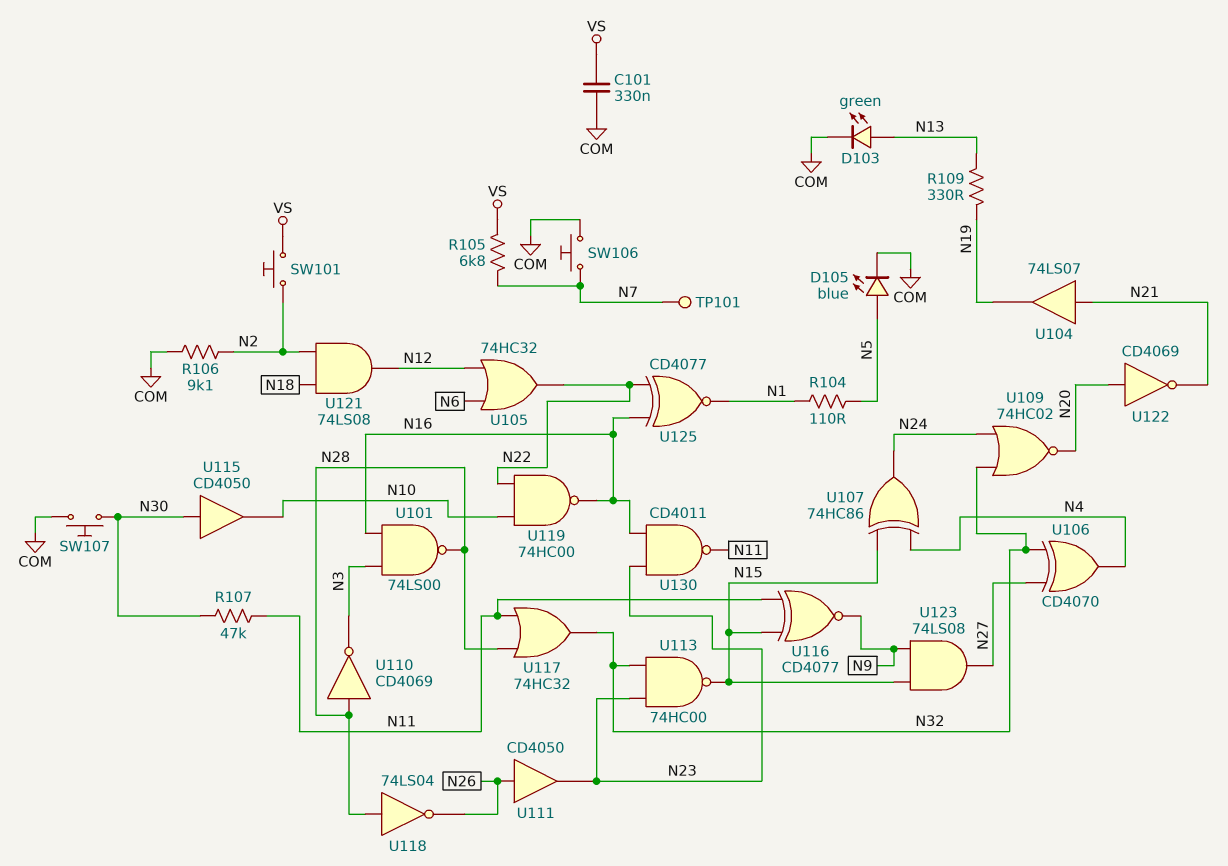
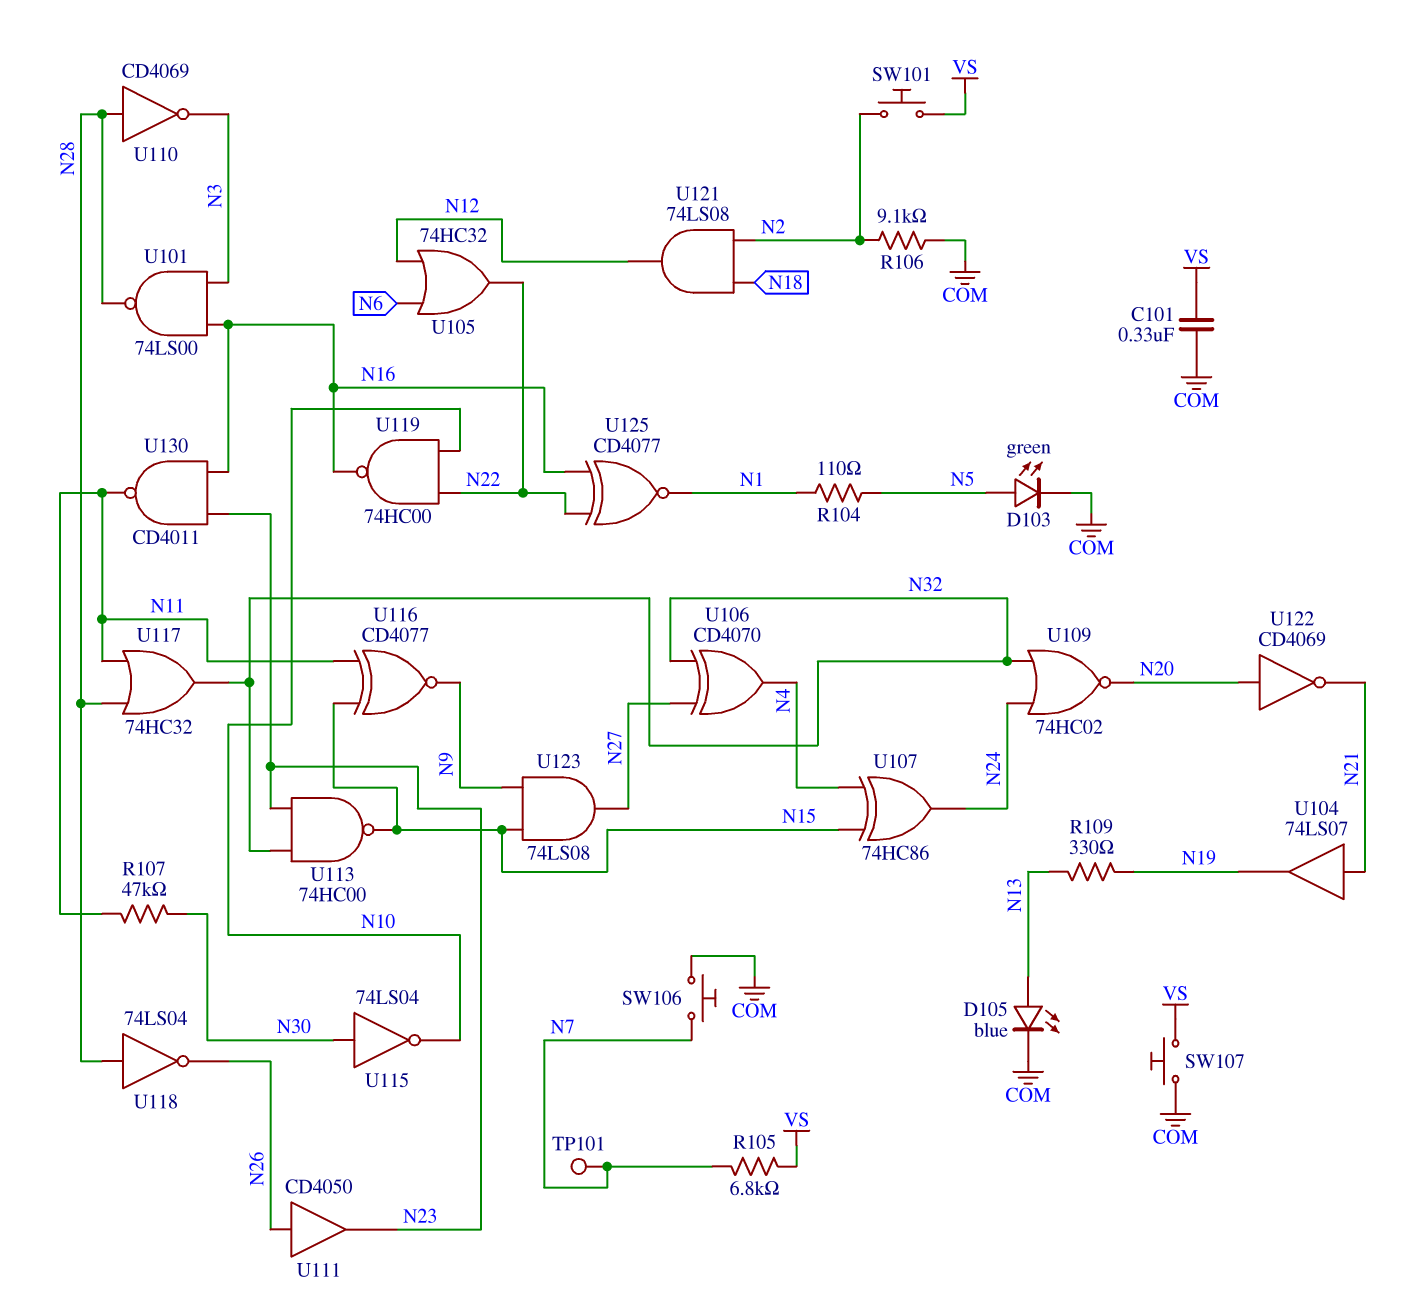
D103: LED green (A N13, K COM) -> LED green (A N5, K COM)
D105: LED blue (A N5, K COM) -> LED blue (A N13, K COM)
SW107: button (COM, N30) -> button (COM, VS)
U115: buffer CD4050 (in N30, out N10) -> NOT 74LS04 (in N30, out N10)

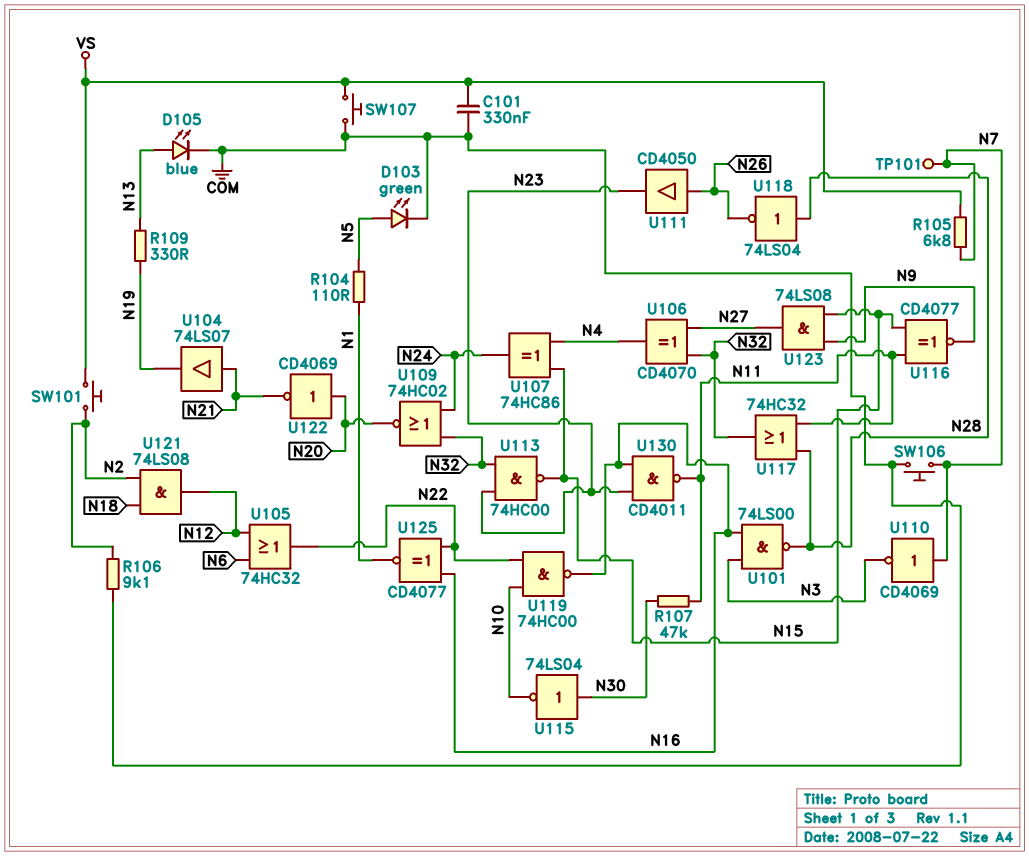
U110: NOT CD4069 (in N28, out N3) -> NOT CD4069 (in N7, out N3)

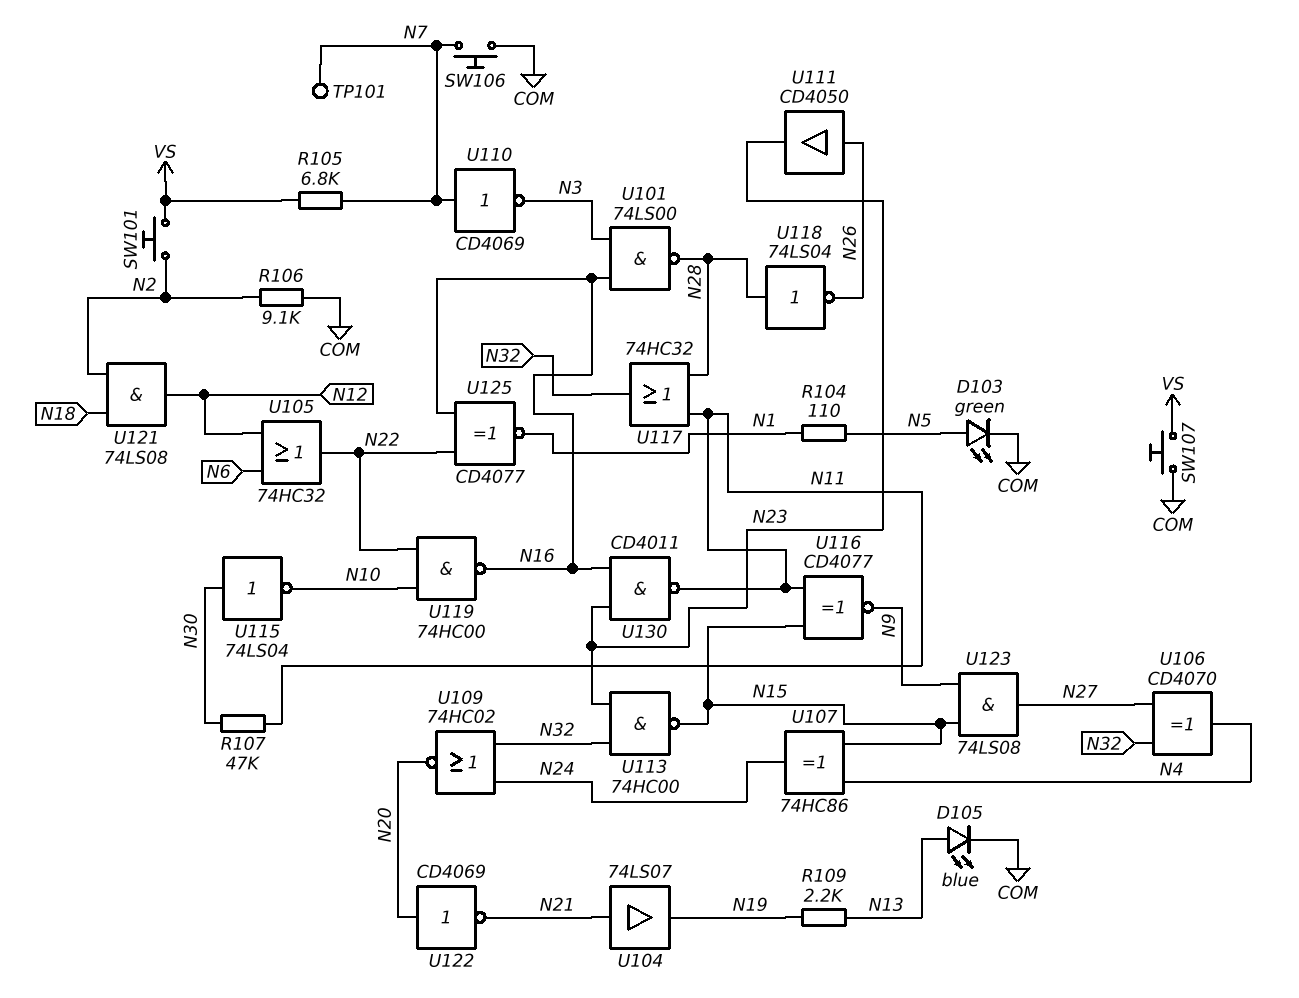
C101: 330nF (COM, VS) -> none
R109: 330 (N13, N19) -> 2.2k (N13, N19)

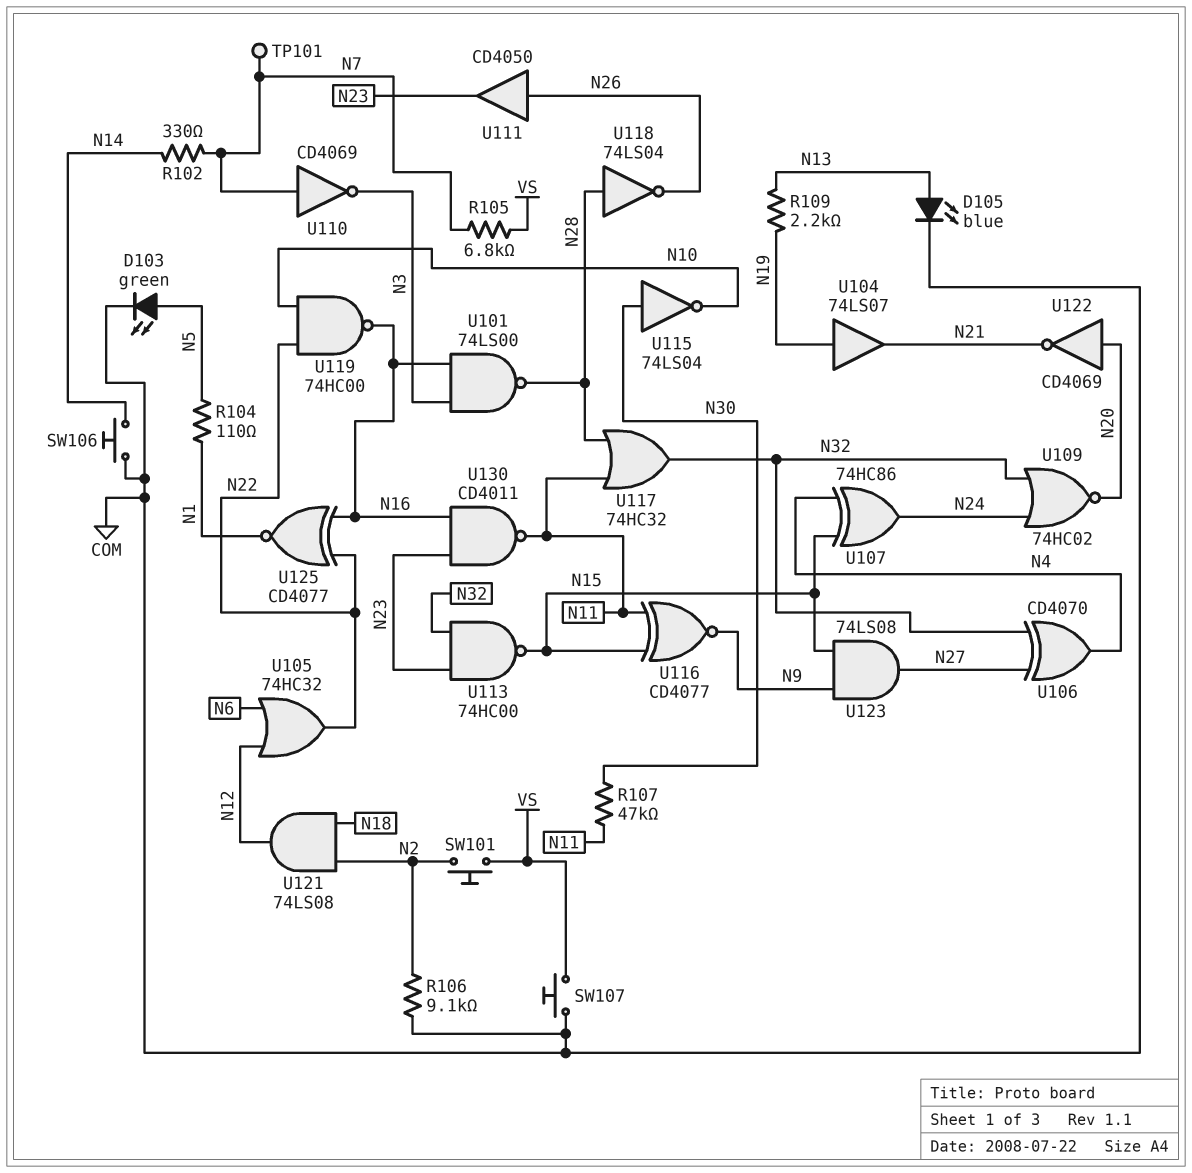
R102: none -> 330 (N7, N14)
SW106: button (COM, N7) -> button (COM, N14)
U104: buffer 74LS07 (in N21, out N19) -> buffer 74LS07 (in N19, out N21)

